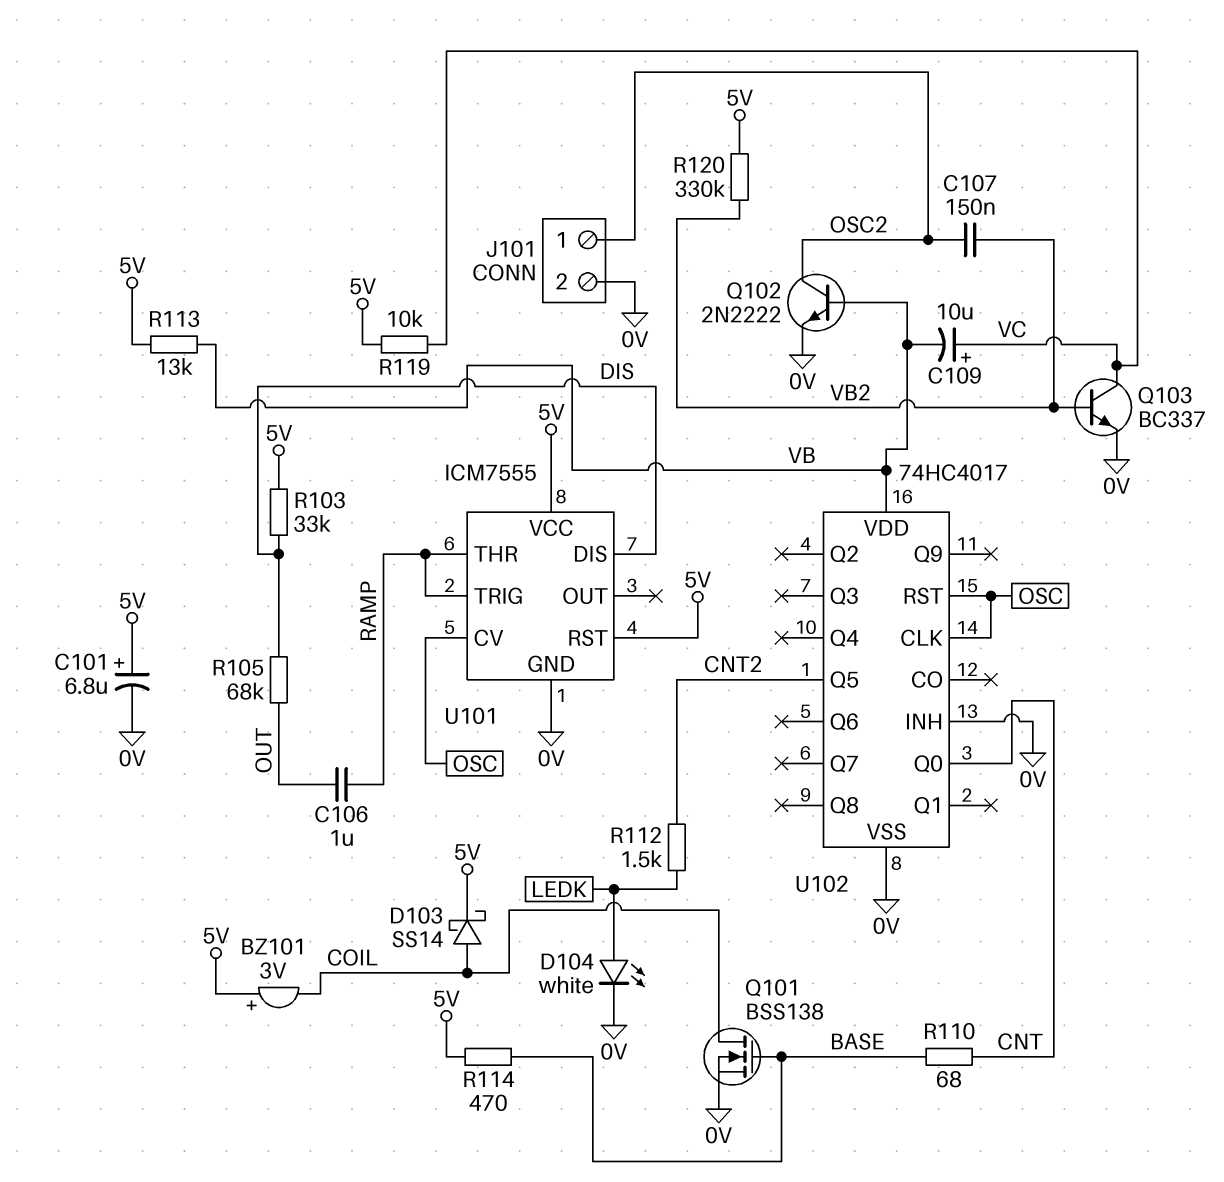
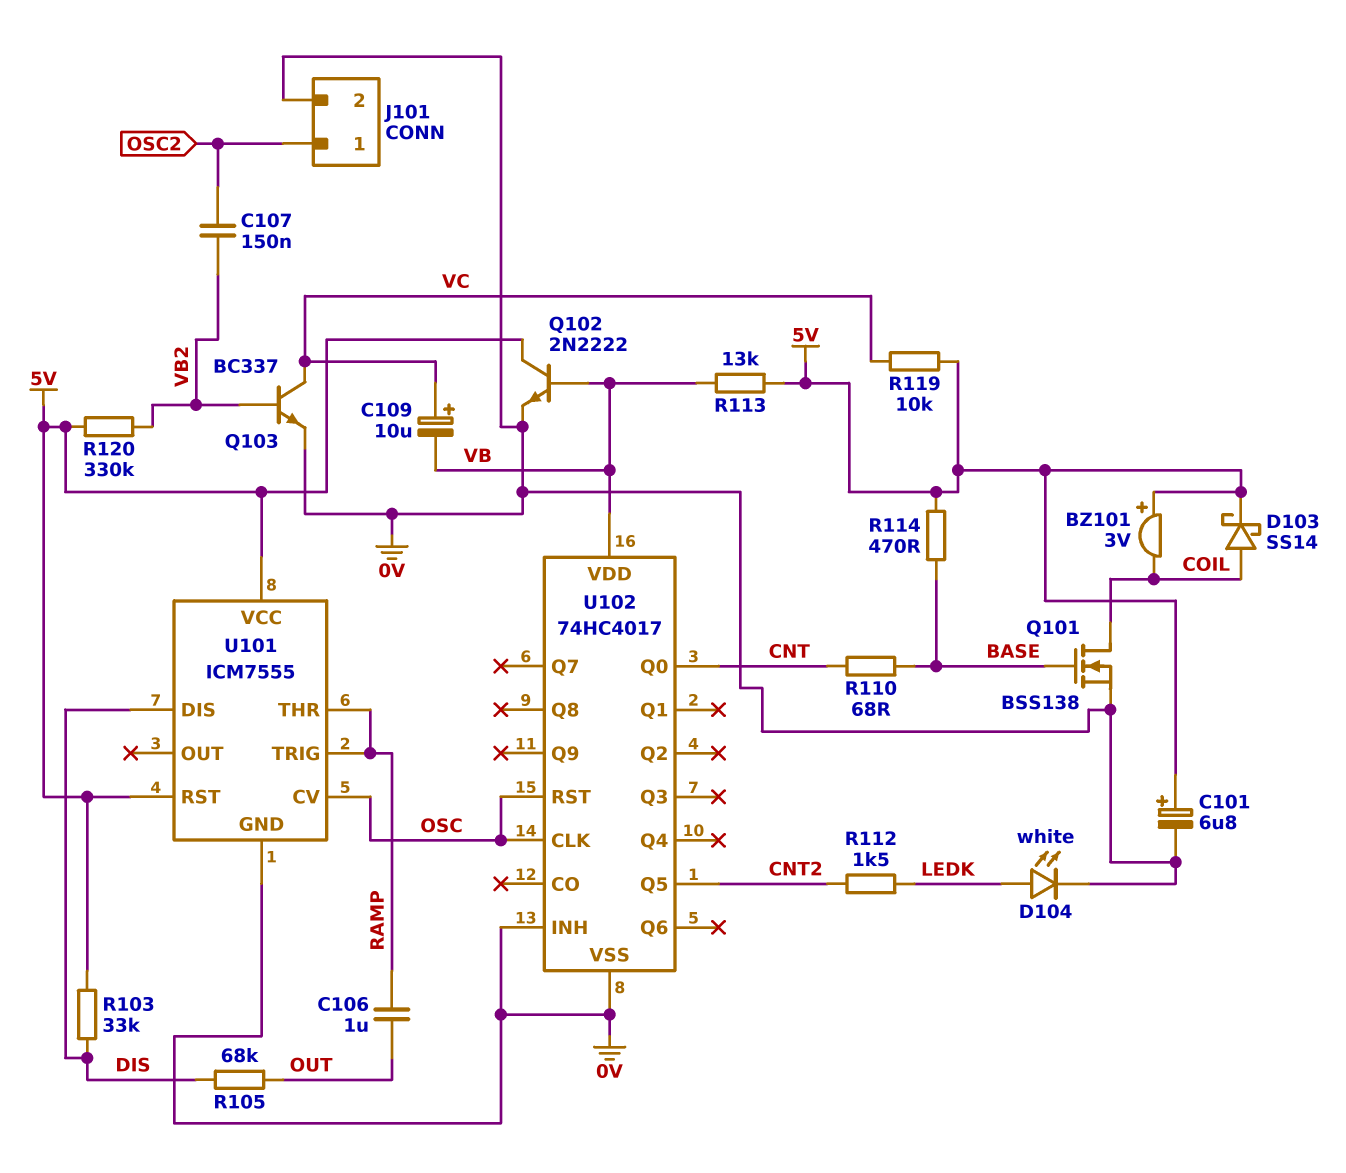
Q102: NPN 2N2222 (B VB, C OSC2, E 0V) -> NPN 2N2222 (B VB, C 5V, E 0V)

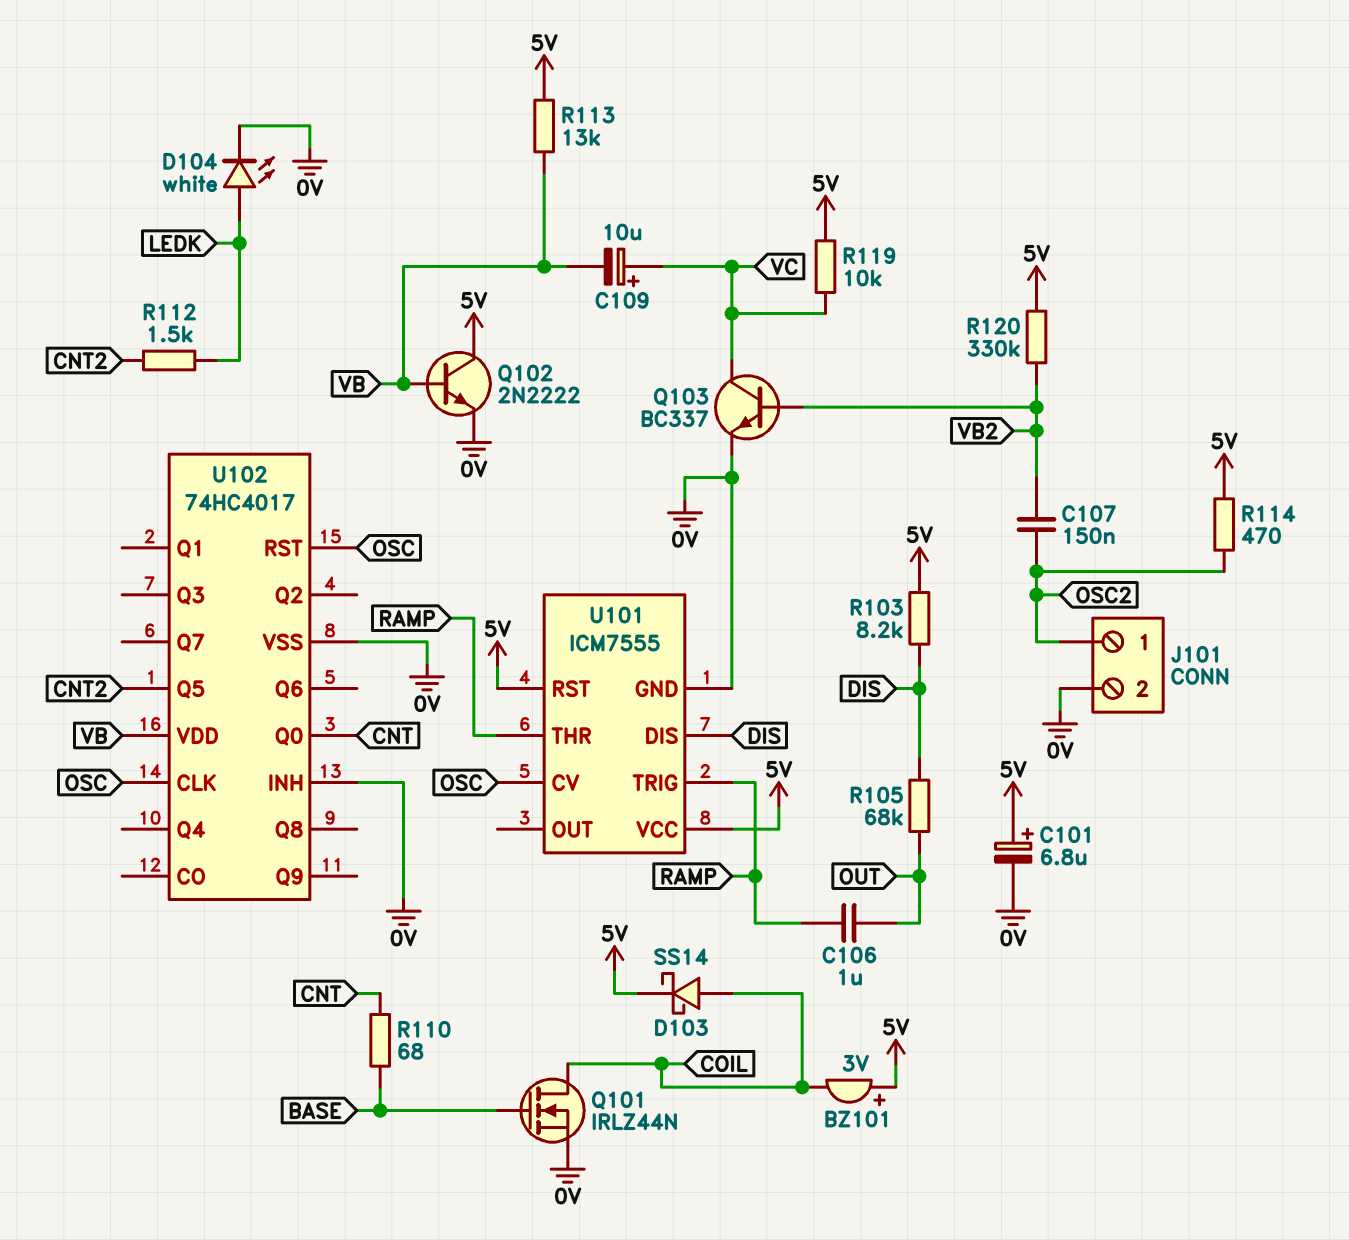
Q101: NMOS BSS138 (G BASE, D COIL, S 0V) -> NMOS IRLZ44N (G BASE, D COIL, S 0V)
R103: 33k (5V, DIS) -> 8.2k (5V, DIS)
R114: 470 (5V, BASE) -> 470 (5V, OSC2)

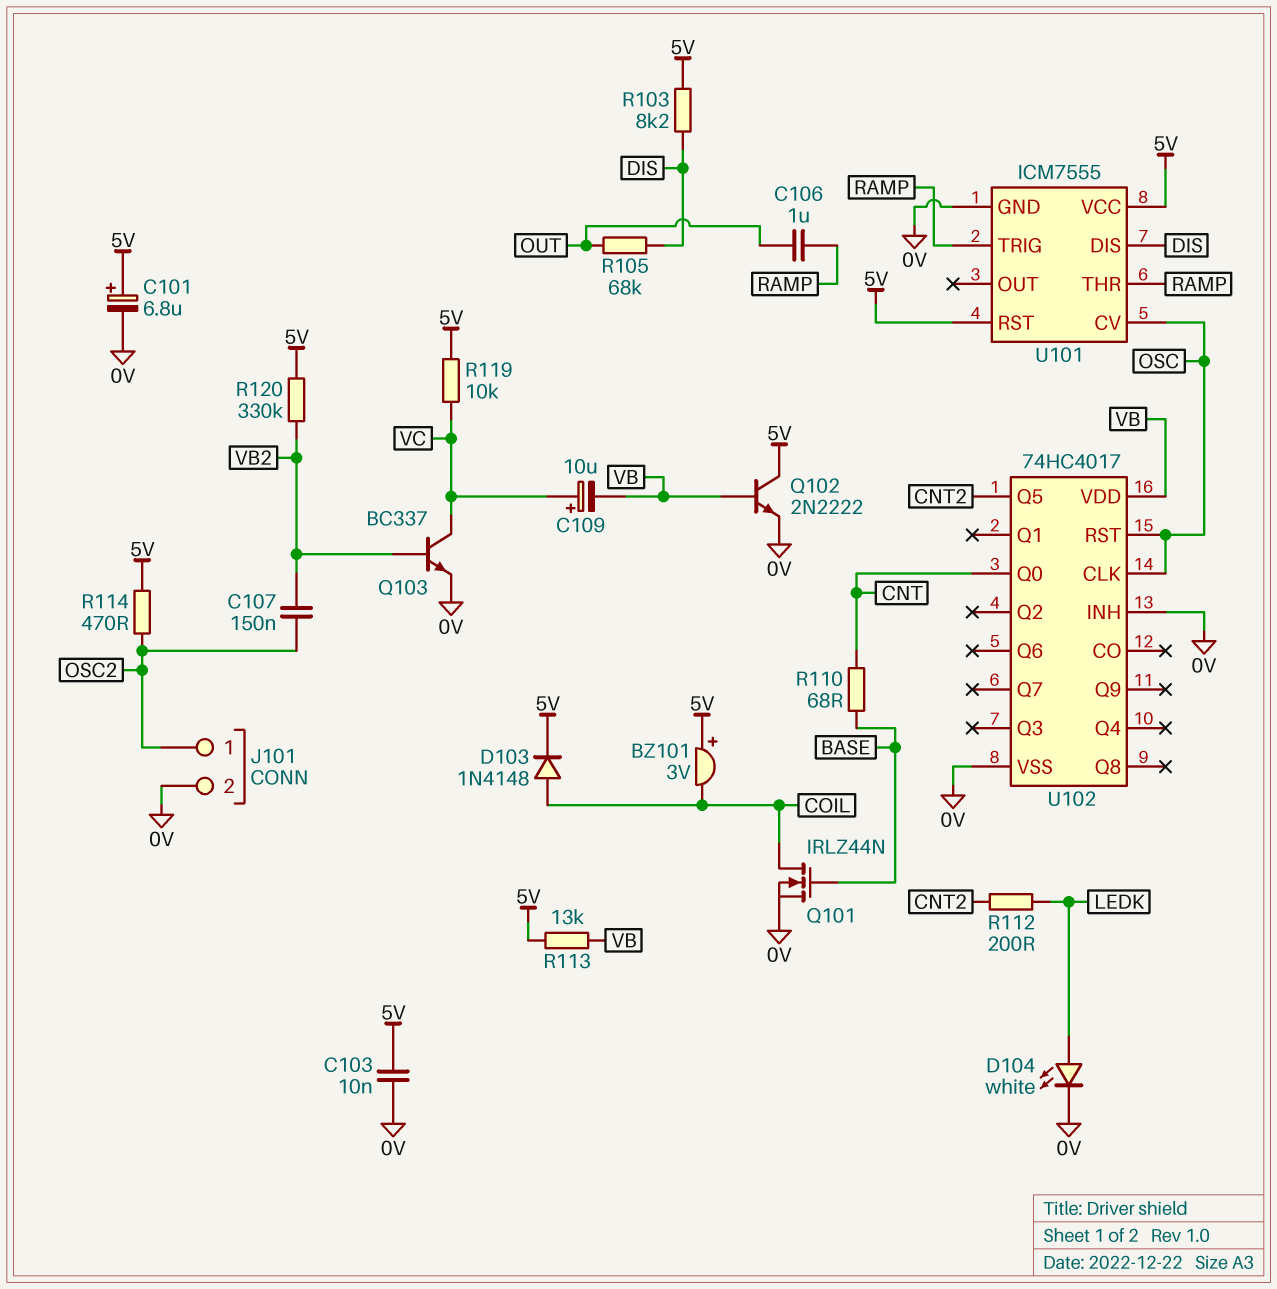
C103: none -> 10nF (0V, 5V)
D103: schottky SS14 (A COIL, K 5V) -> diode 1N4148 (A COIL, K 5V)
R112: 1.5k (CNT2, LEDK) -> 200 (CNT2, LEDK)

